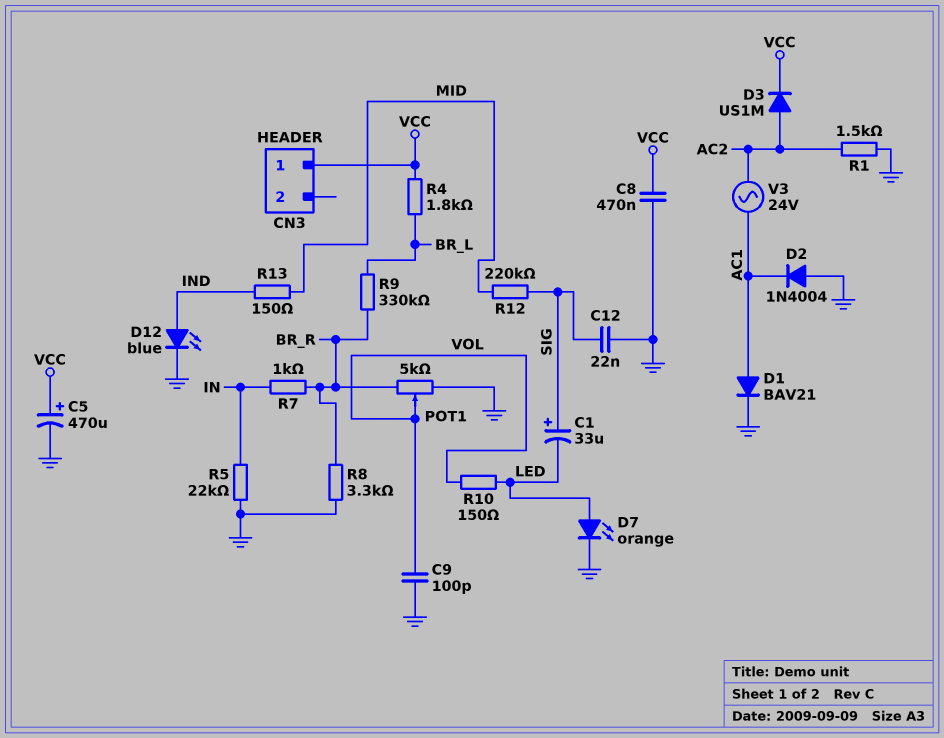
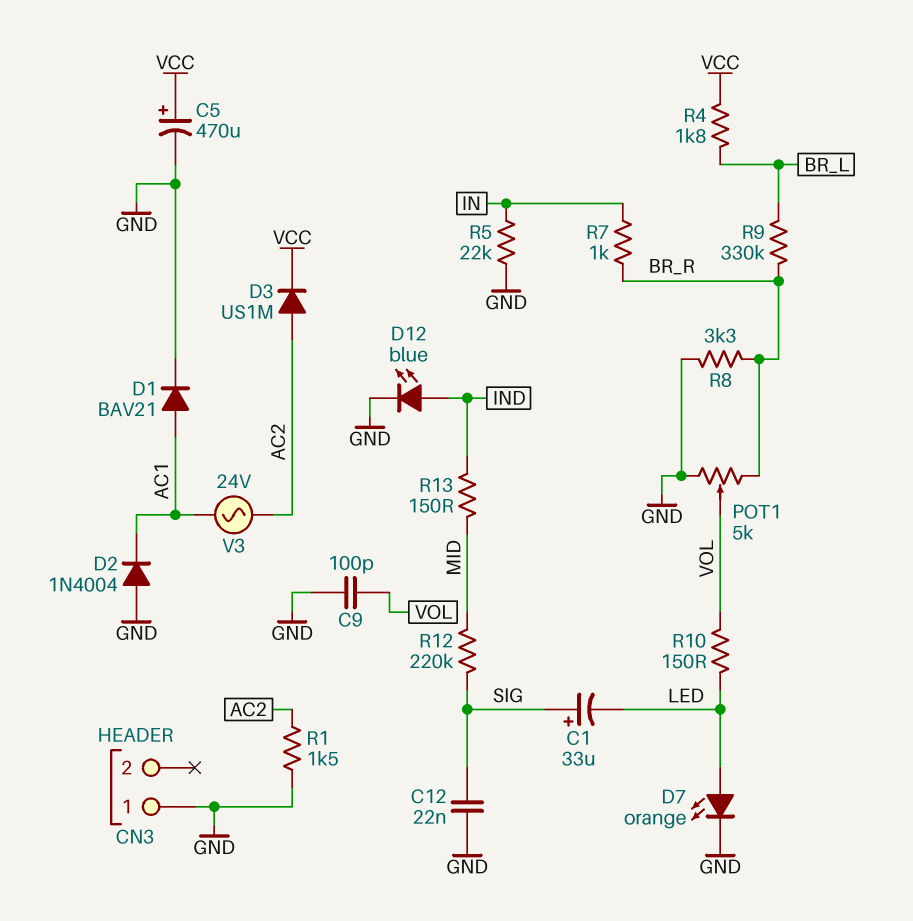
C8: 470nF (GND, VCC) -> none
CN3 pin 1: VCC -> GND

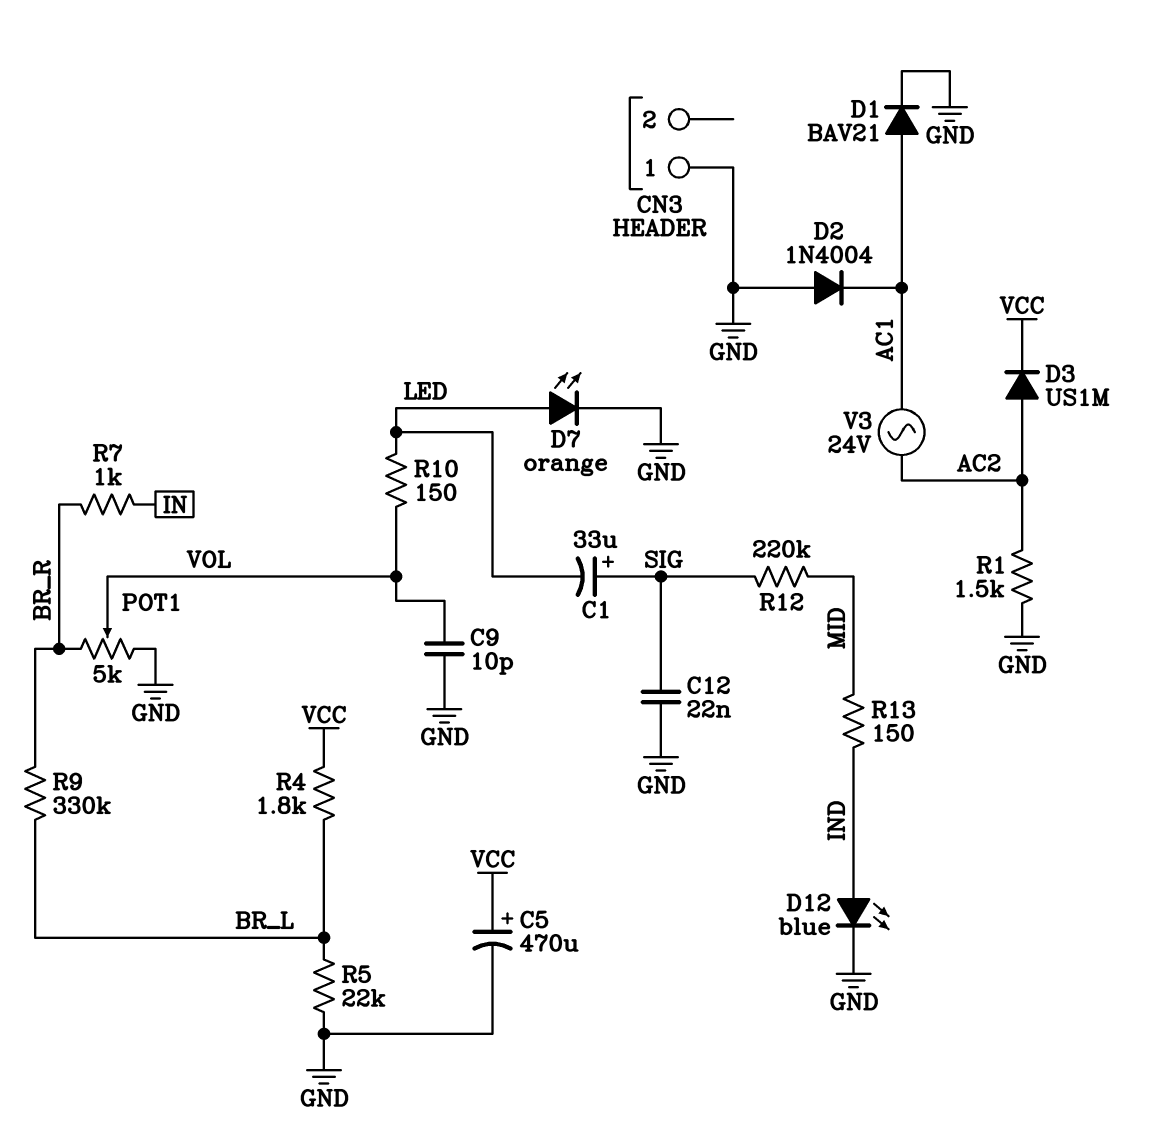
C9: 100pF (GND, VOL) -> 10pF (GND, VOL)
R5: 22k (GND, IN) -> 22k (BR_L, GND)
R8: 3.3k (BR_R, GND) -> none

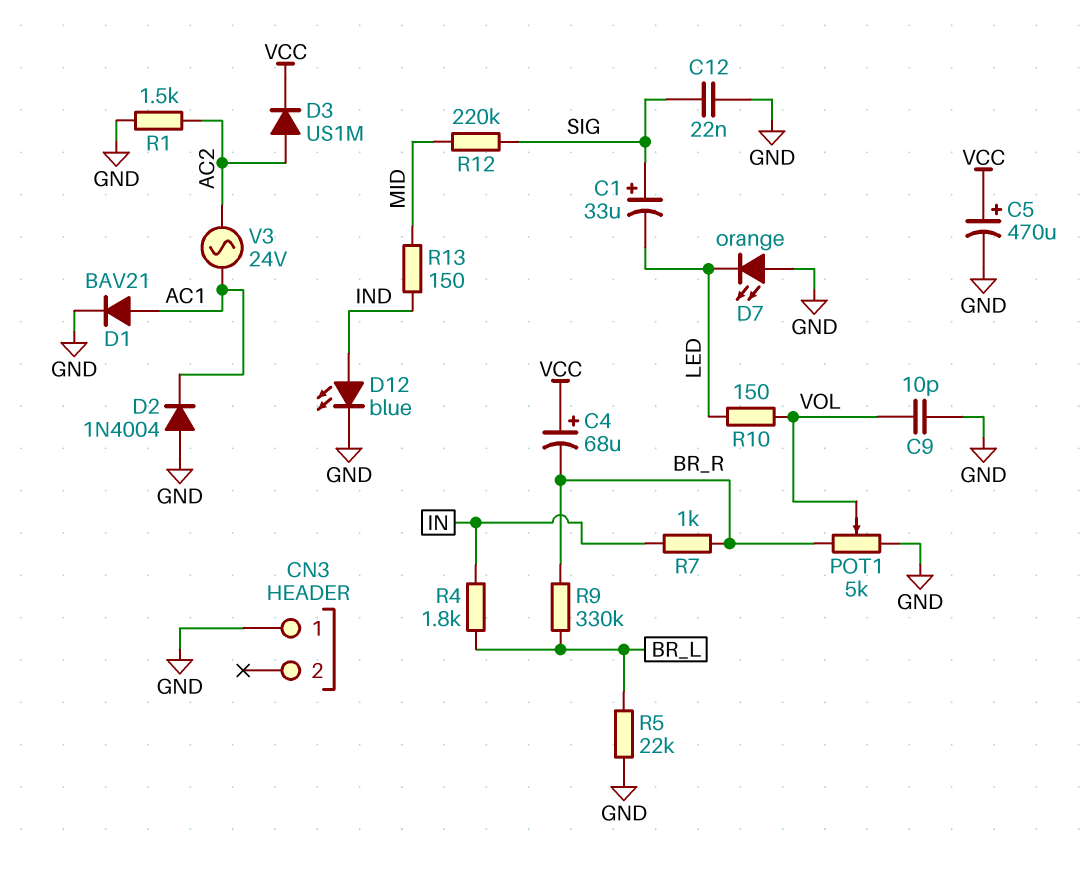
C4: none -> 68uF (plus VCC, minus BR_R)
D7: LED orange (A LED, K GND) -> LED orange (A GND, K LED)
R4: 1.8k (BR_L, VCC) -> 1.8k (BR_L, IN)

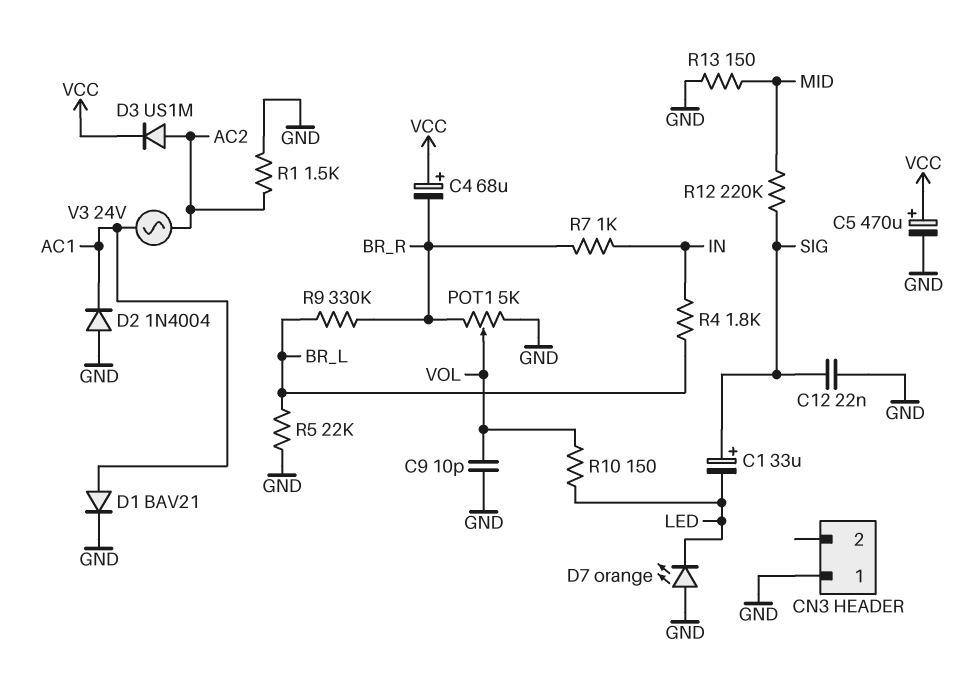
D12: LED blue (A IND, K GND) -> none
R13: 150 (IND, MID) -> 150 (GND, MID)

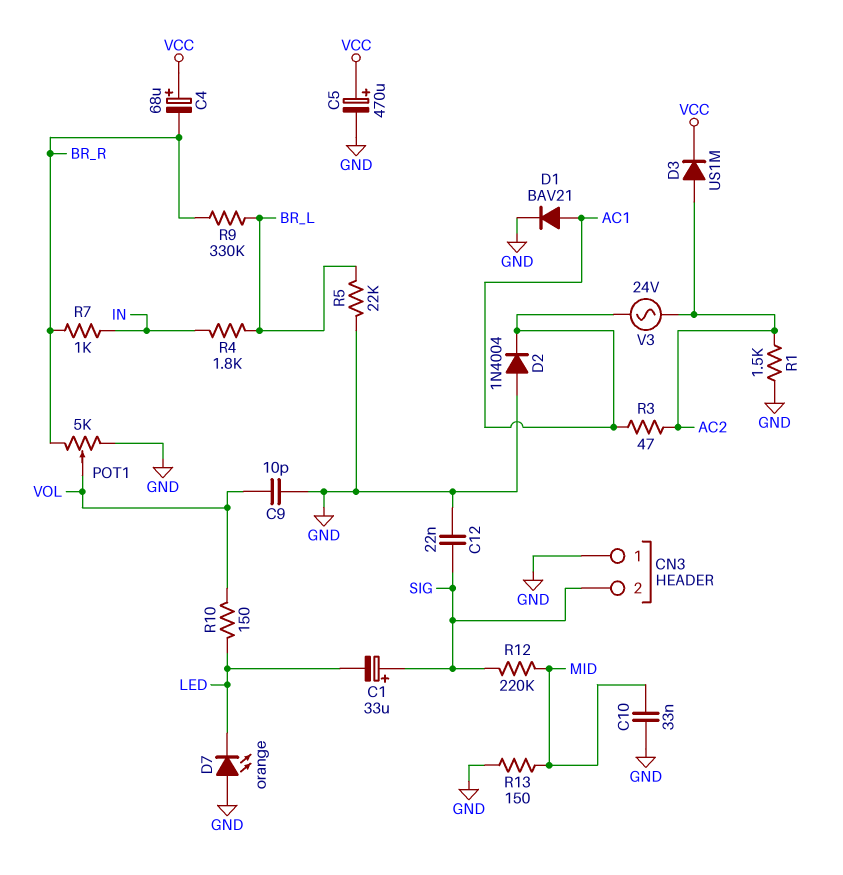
C10: none -> 33nF (GND, MID)
CN3 pin 2: none -> SIG
R3: none -> 47 (AC1, AC2)

